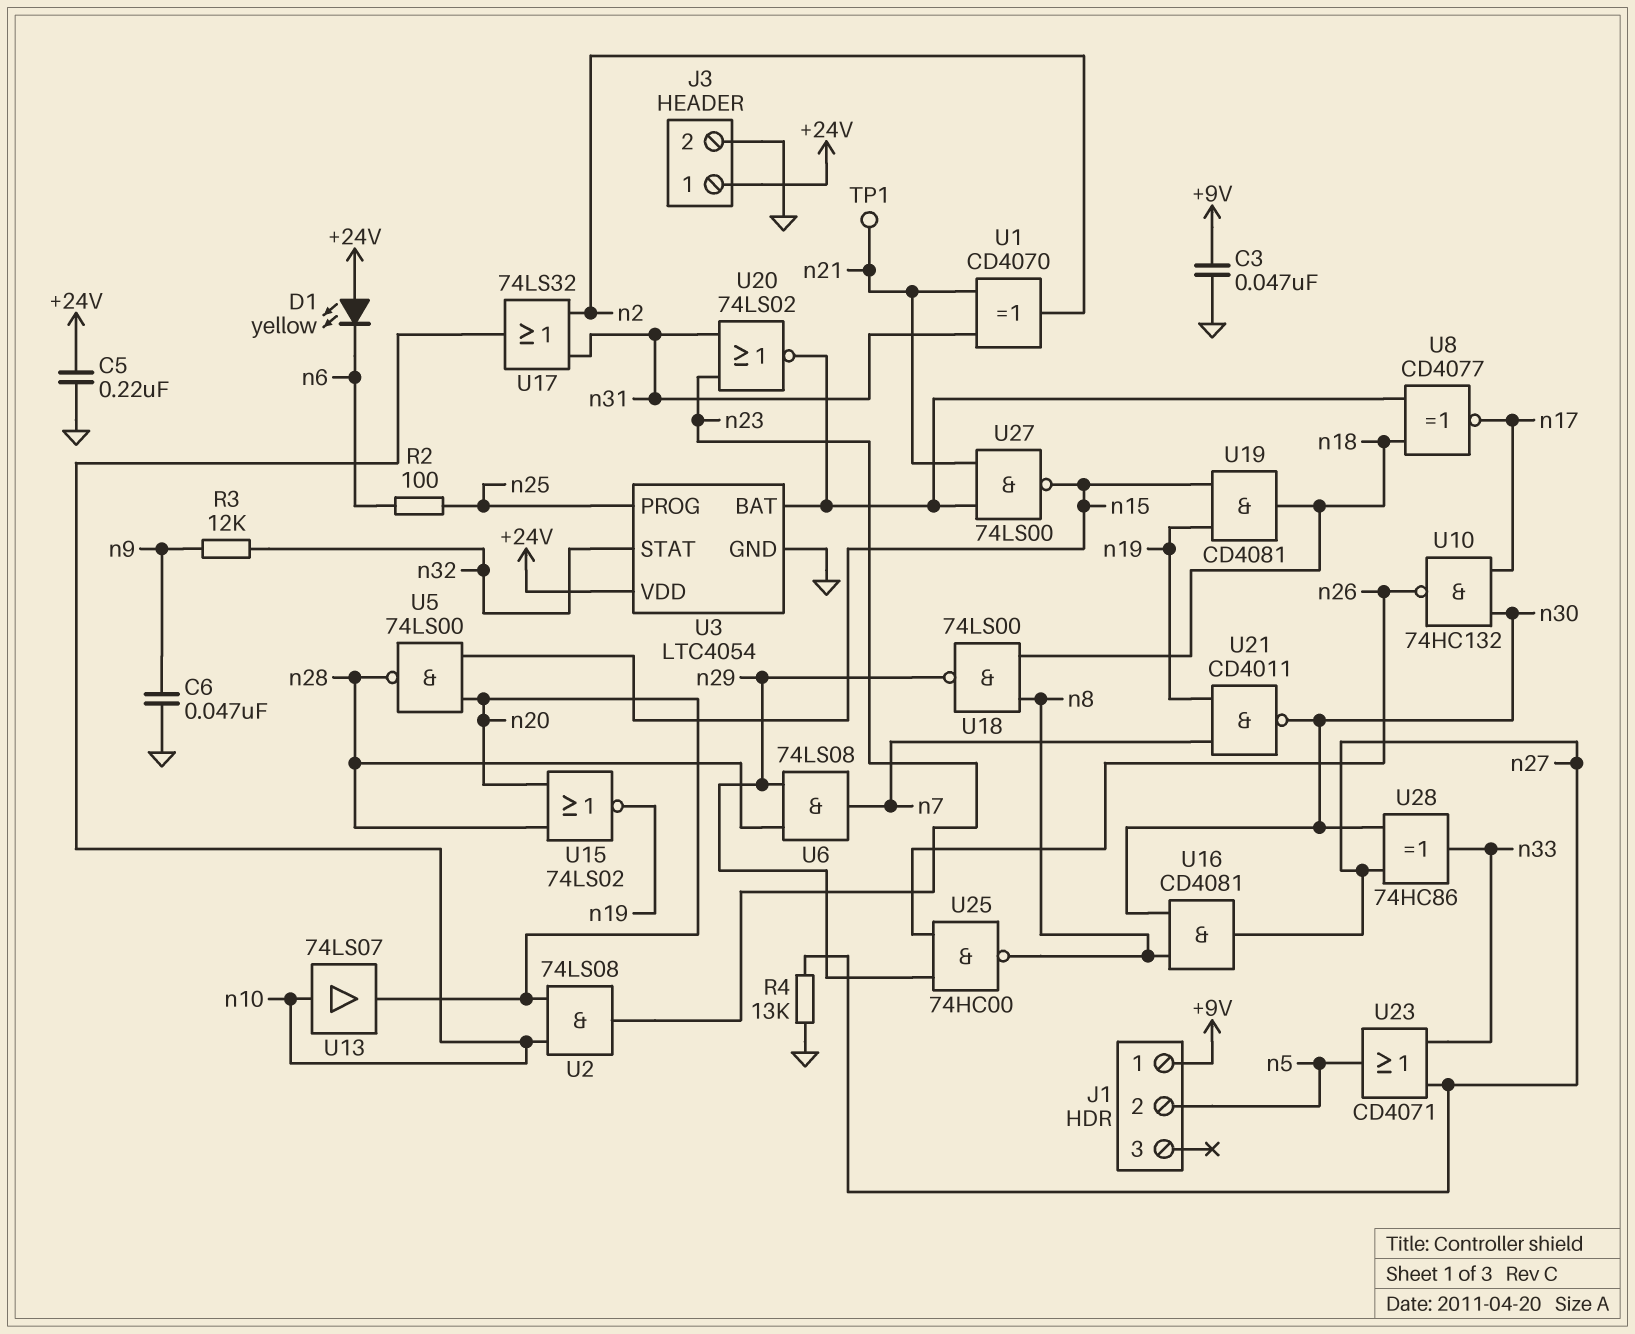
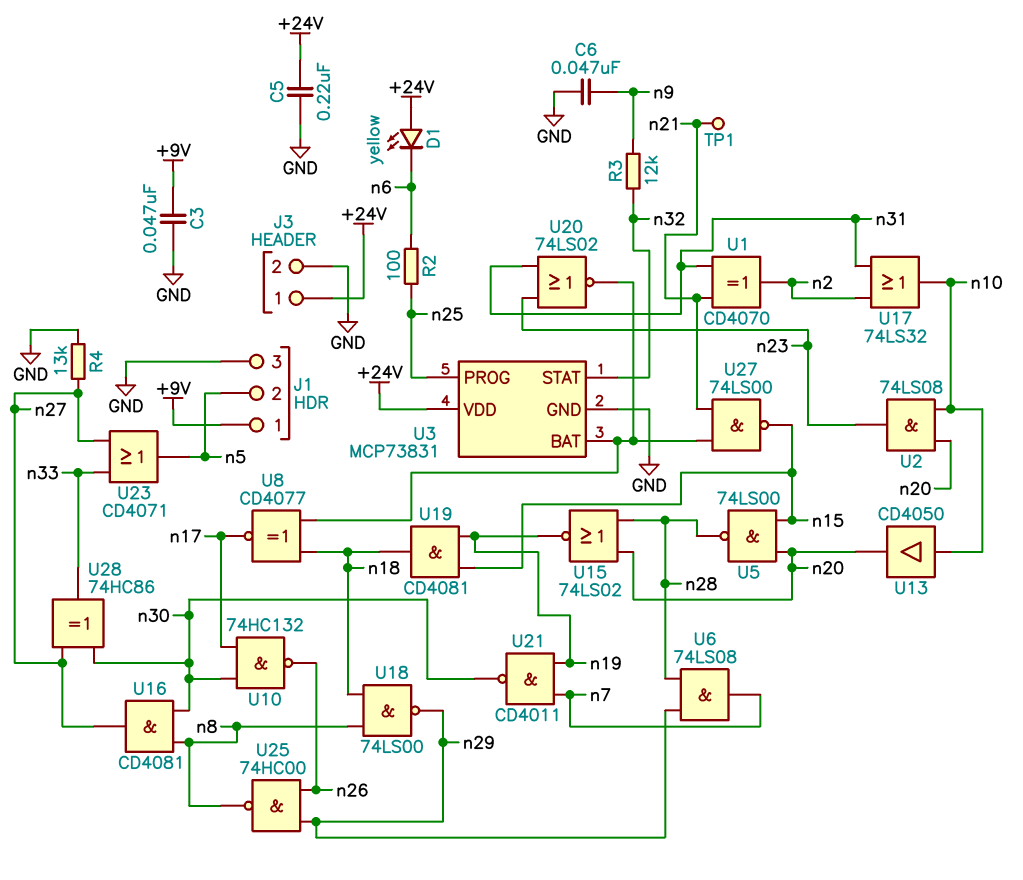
J1 pin 3: none -> GND
U3: LTC4054 -> MCP73831
U13: buffer 74LS07 (in n10, out n20) -> buffer CD4050 (in n10, out n20)

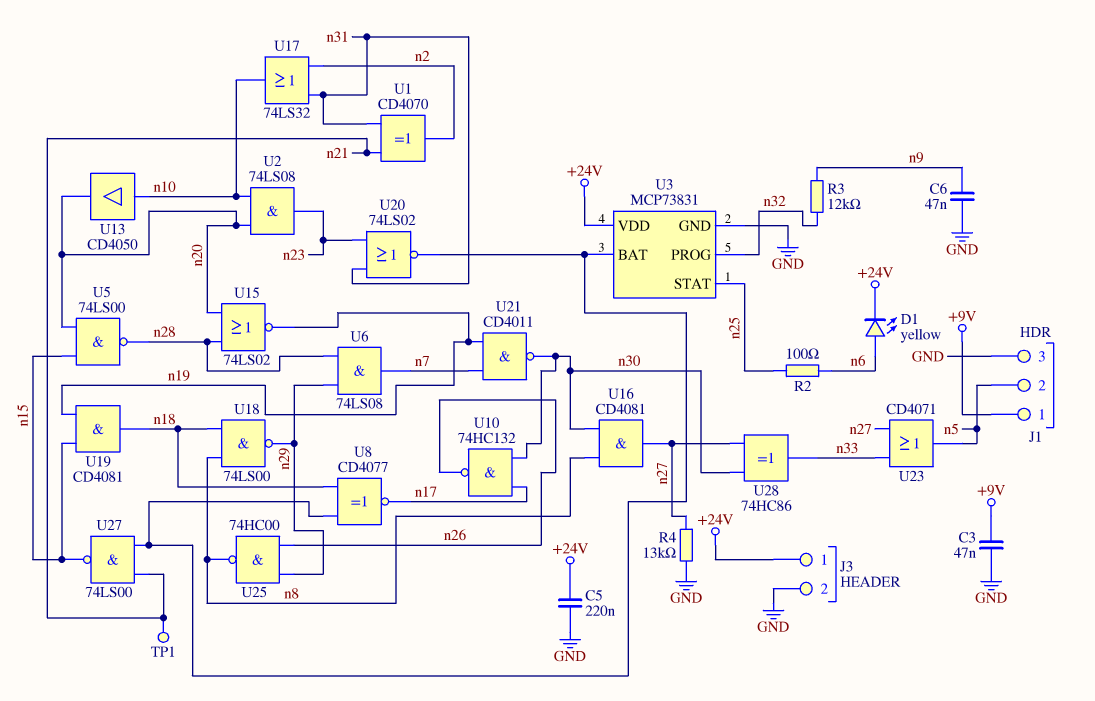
D1: LED yellow (A +24V, K n6) -> LED yellow (A n6, K +24V)
U3 pin PROG: n25 -> n32
U3 pin STAT: n32 -> n25

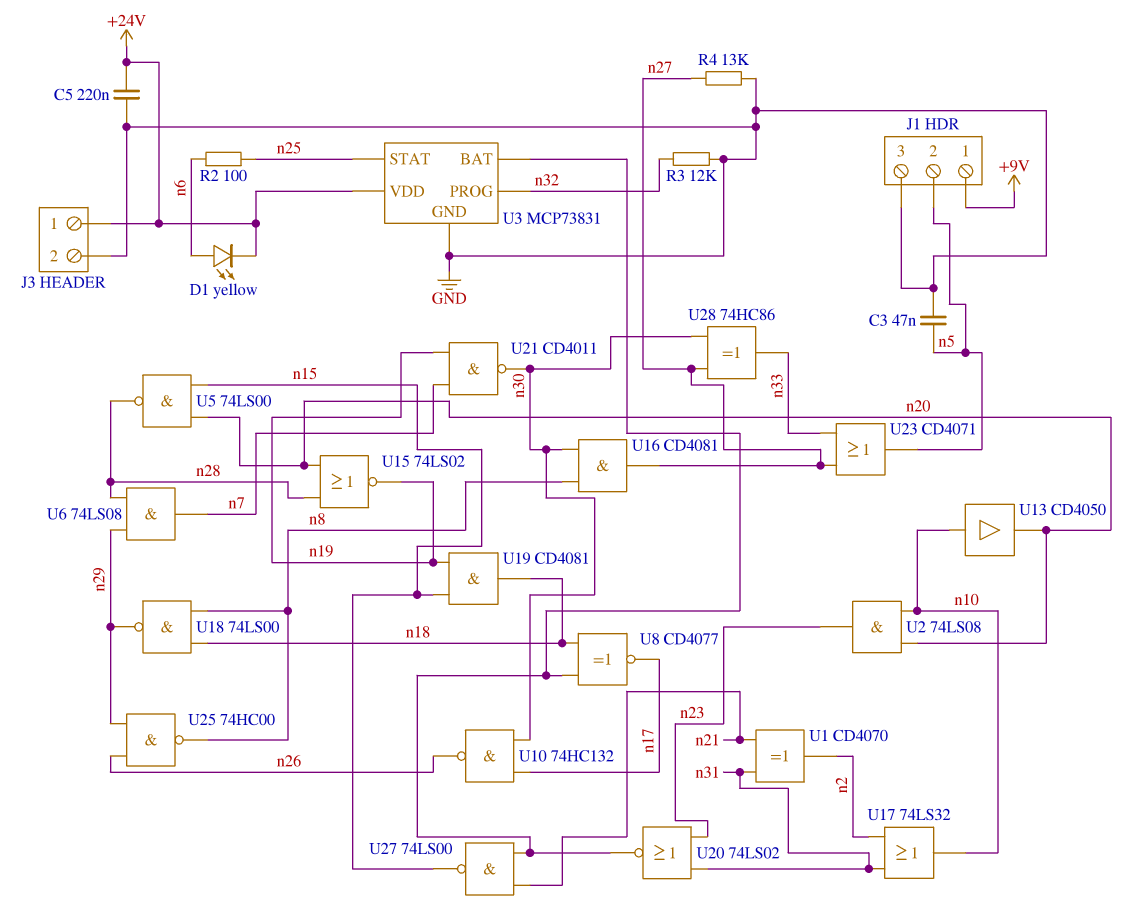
C3: 47nF (+9V, GND) -> 47nF (GND, n5)
C6: 47nF (GND, n9) -> none
R3: 12k (n9, n32) -> 12k (GND, n32)
TP1: test point (n21) -> none

